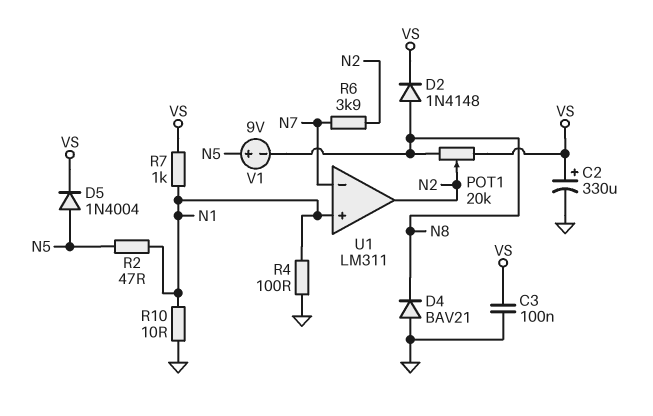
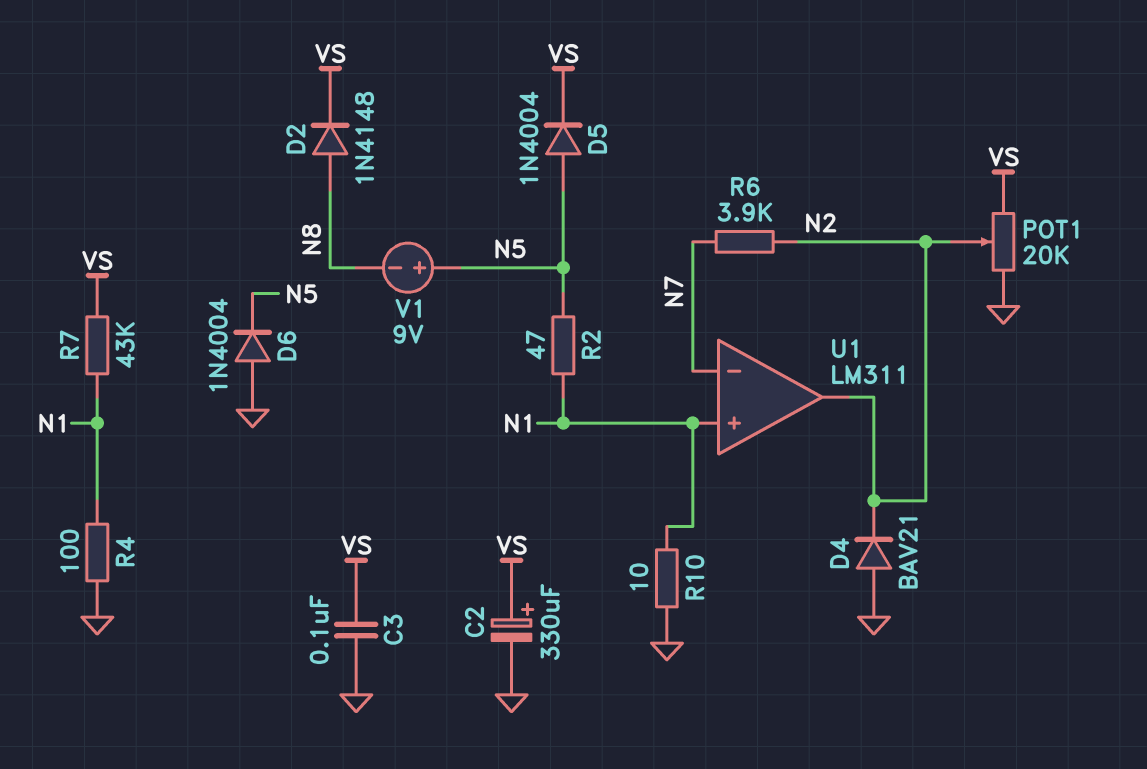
D4: diode BAV21 (A GND, K N8) -> diode BAV21 (A GND, K N2)
D6: none -> diode 1N4004 (A GND, K N5)
POT1: 20k (N8, VS, wiper N2) -> 20k (GND, VS, wiper N2)
R7: 1k (N1, VS) -> 43k (N1, VS)

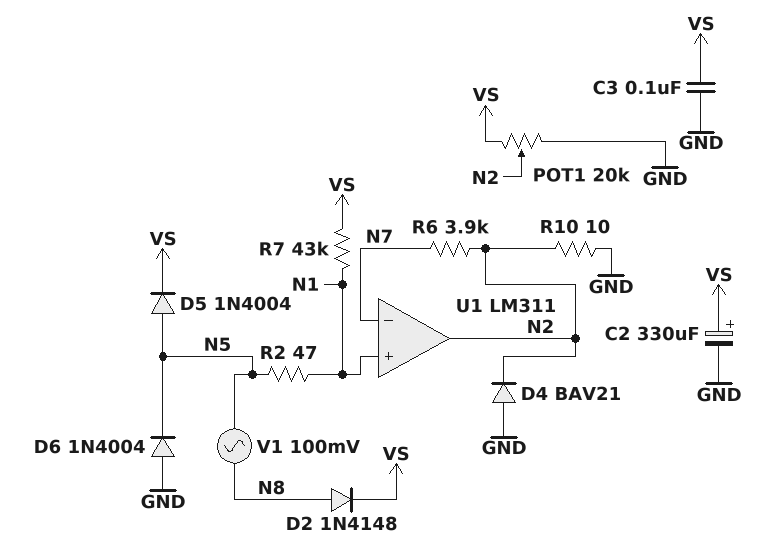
R4: 100 (GND, N1) -> none
R10: 10 (GND, N1) -> 10 (GND, N2)
V1: 9V (plus N5, minus N8) -> AC 100mV (N5, N8)

